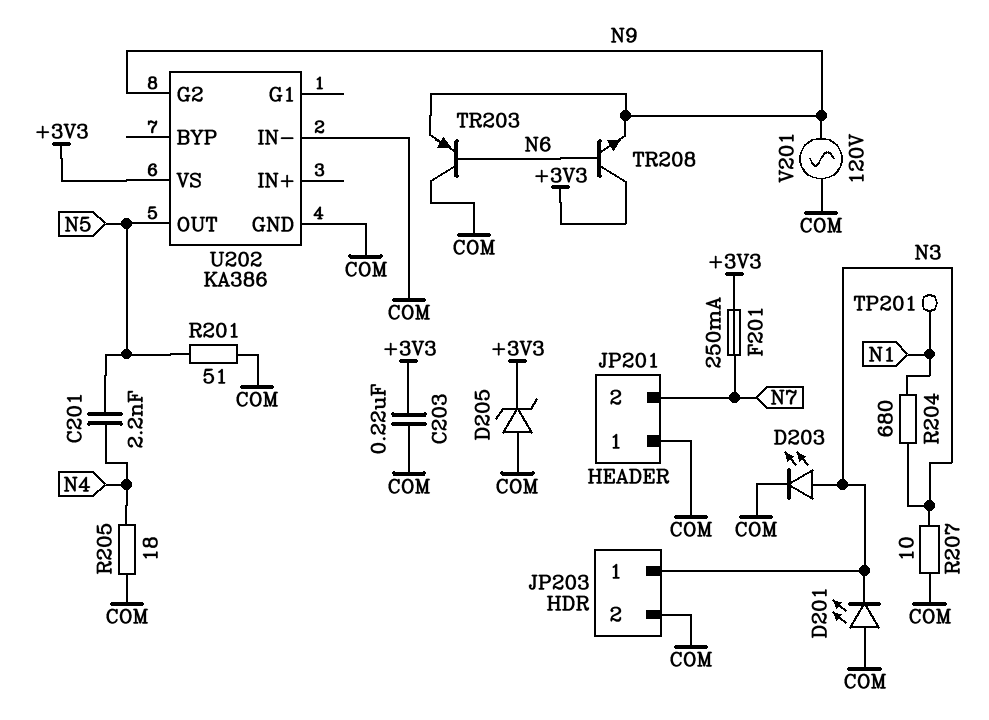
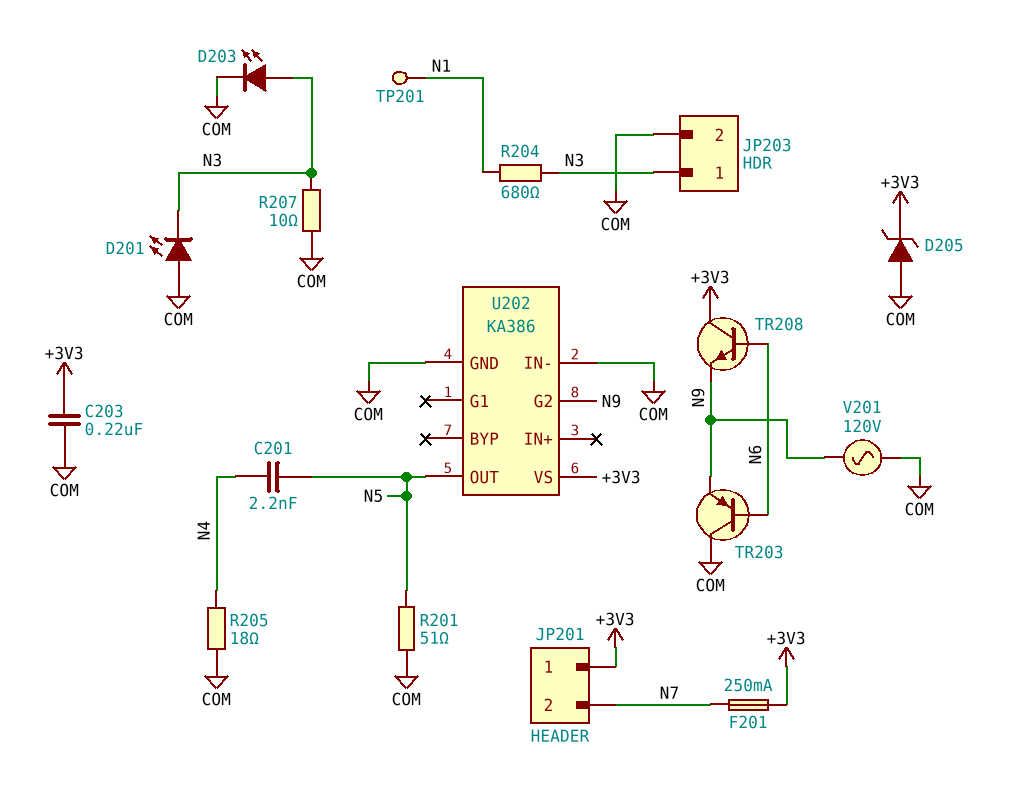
JP201 pin 1: COM -> +3V3

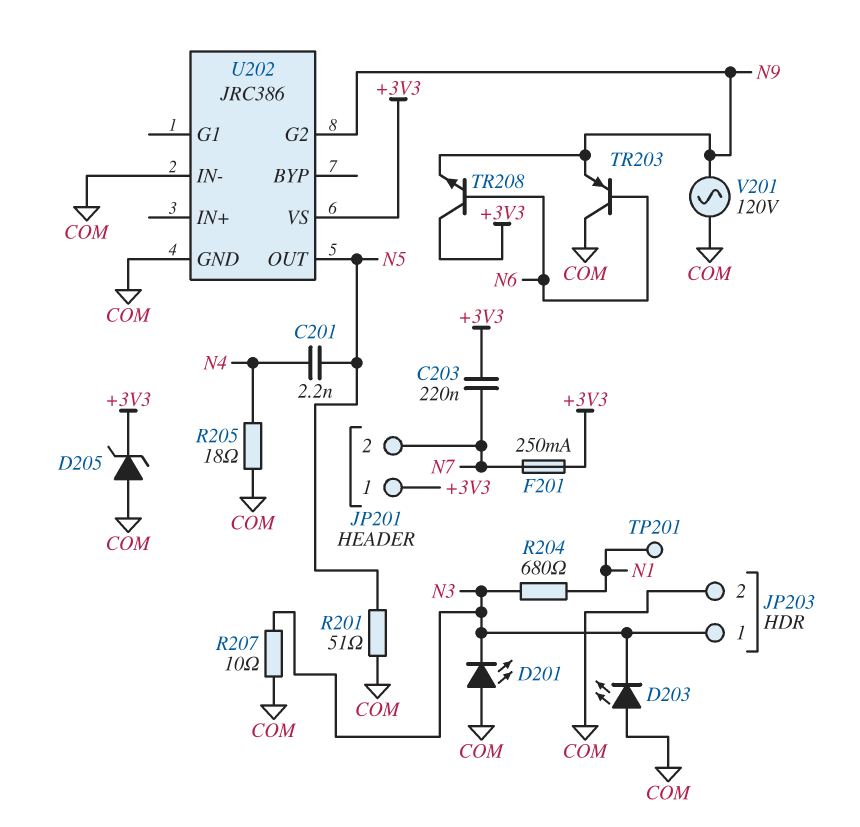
C203: 220nF (+3V3, COM) -> 220nF (+3V3, N7)
D203: LED (A N3, K COM) -> LED (A COM, K N3)
U202: KA386 -> JRC386

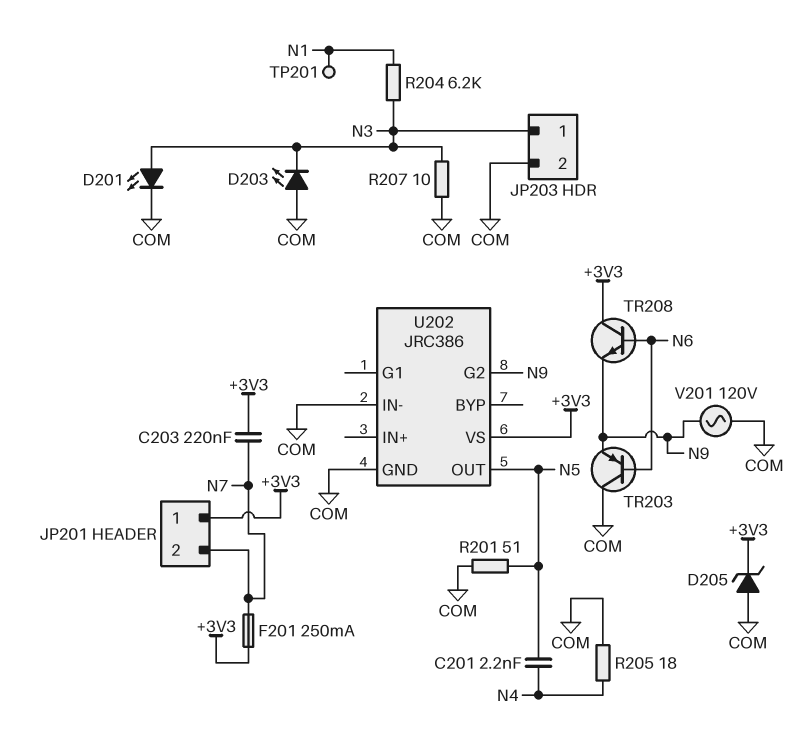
D201: LED (A COM, K N3) -> LED (A N3, K COM)
R204: 680 (N1, N3) -> 6.2k (N1, N3)

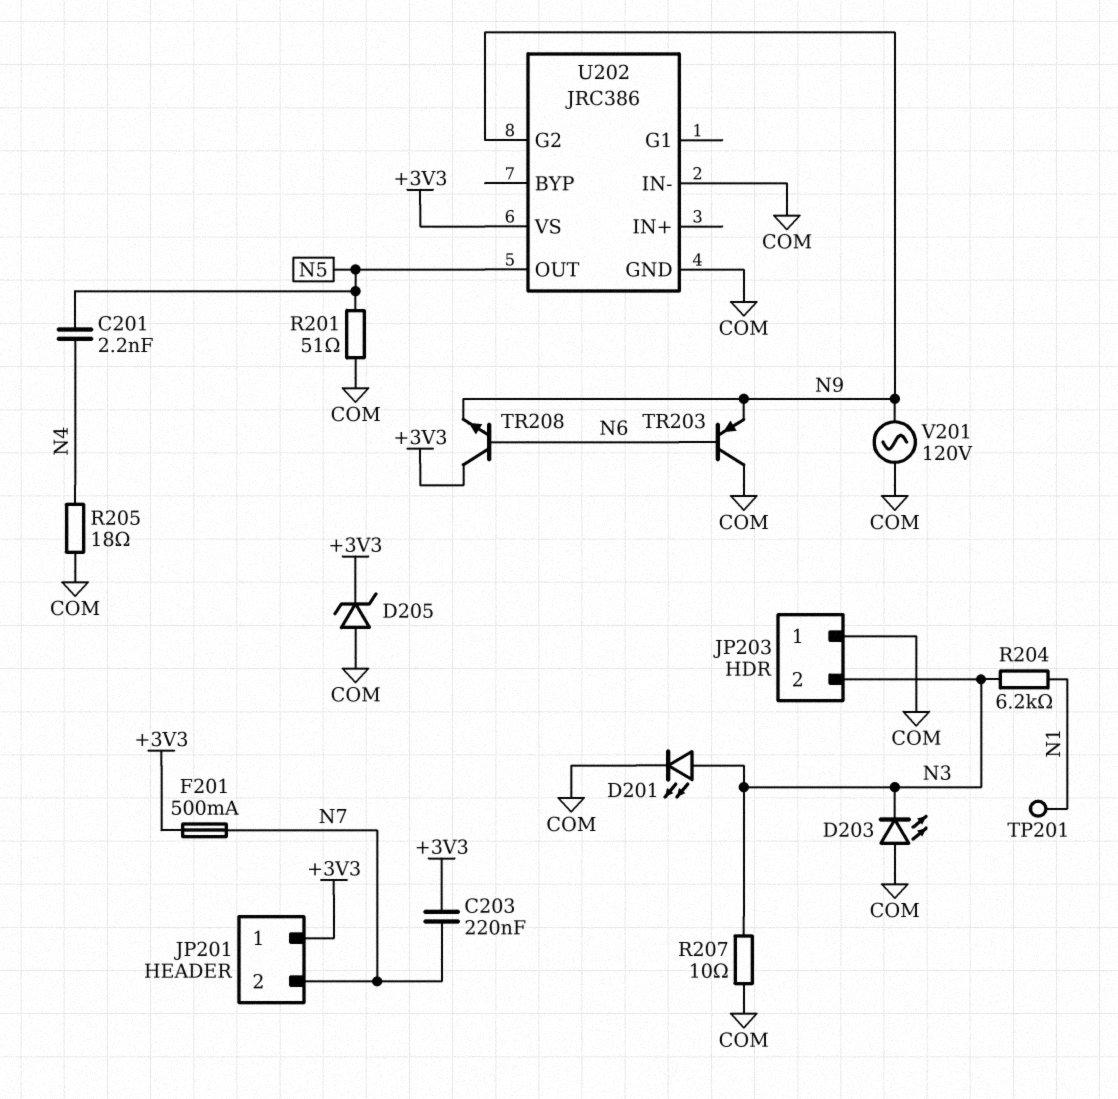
F201: 250mA (+3V3, N7) -> 500mA (+3V3, N7)
JP203 pin 1: N3 -> COM
JP203 pin 2: COM -> N3

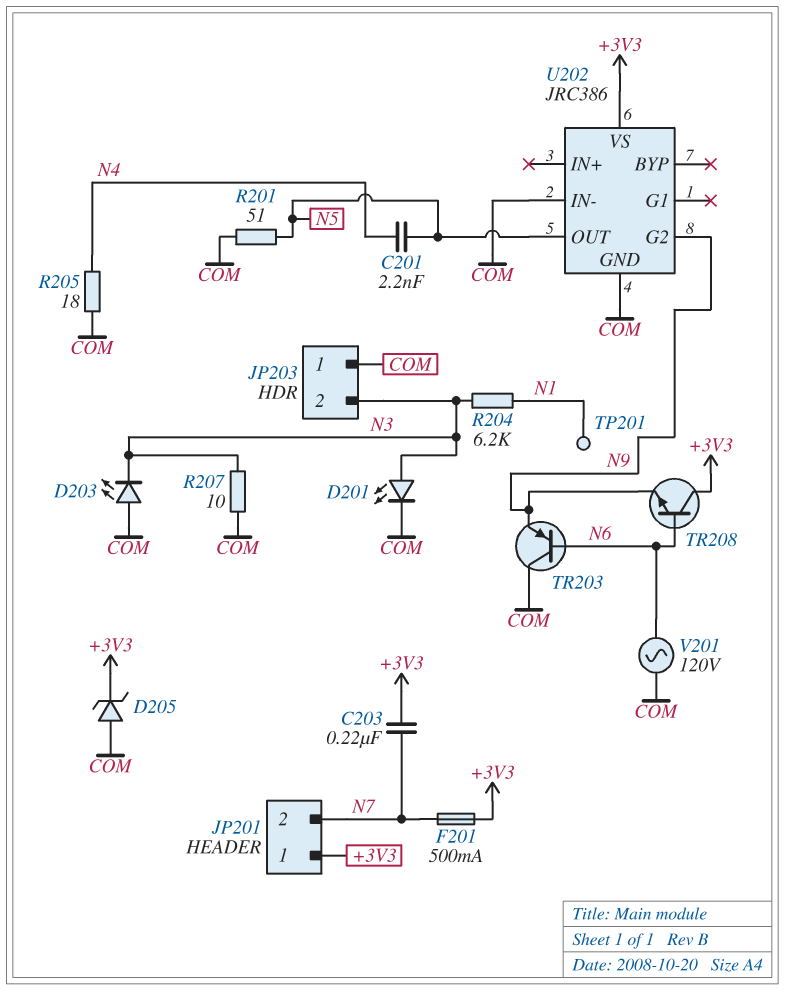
V201: AC 120V (COM, N9) -> AC 120V (COM, N6)

